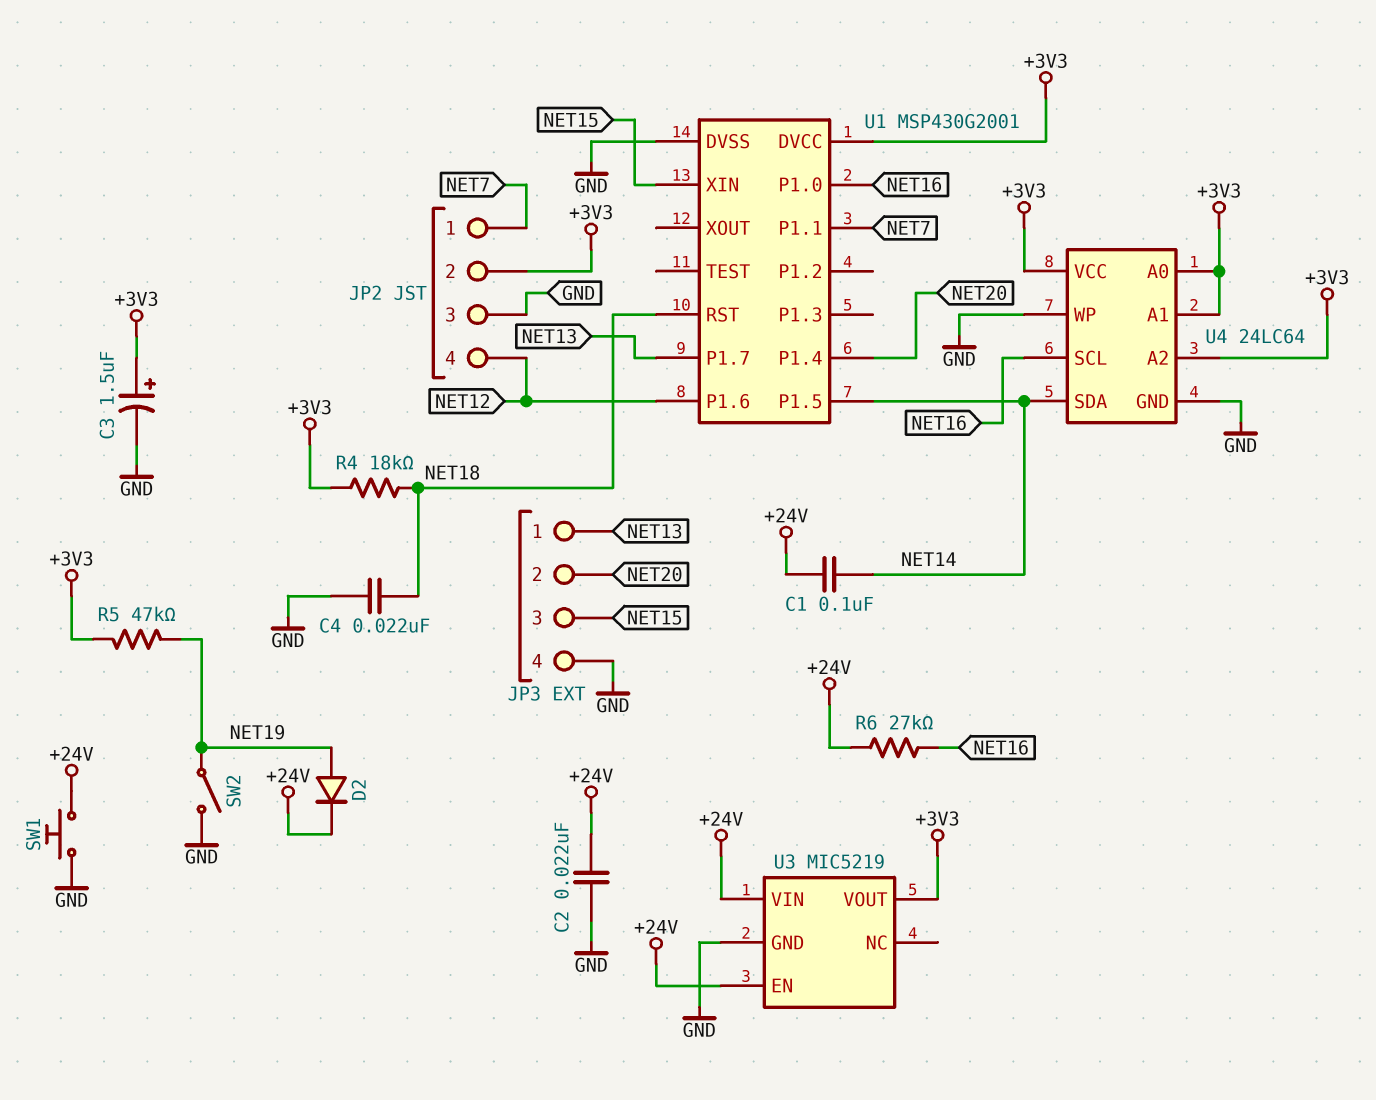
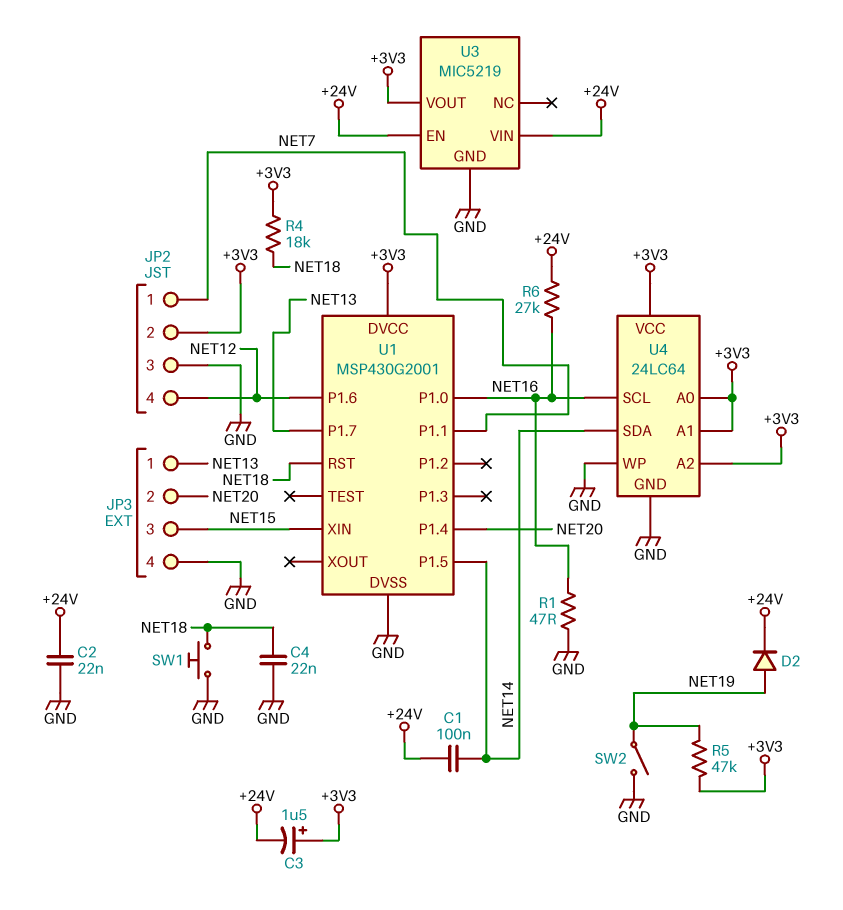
C3: 1.5uF (plus +3V3, minus GND) -> 1.5uF (plus +3V3, minus +24V)
R1: none -> 47 (GND, NET16)
SW1: button (+24V, GND) -> button (GND, NET18)

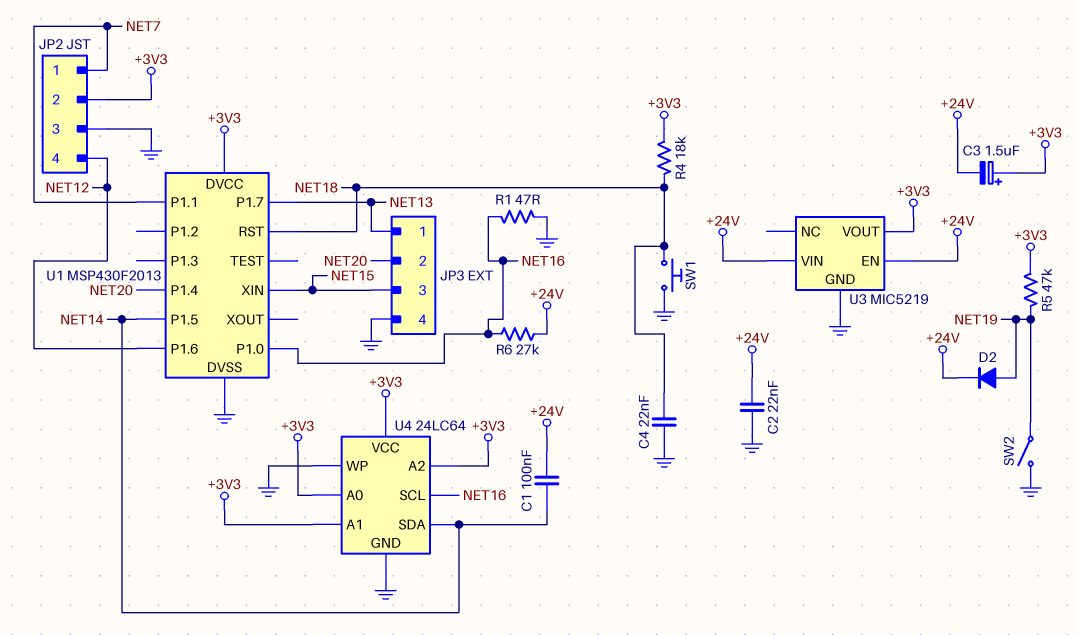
U1: MSP430G2001 -> MSP430F2013

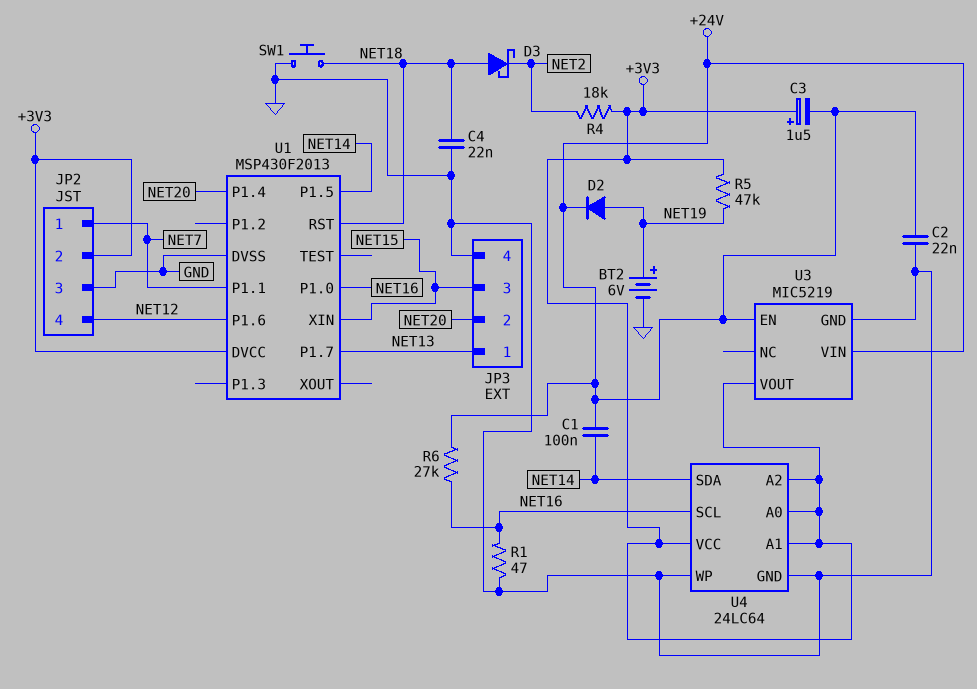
BT2: none -> 6V (plus NET19, minus GND)
D3: none -> schottky (A NET18, K NET2)
R4: 18k (+3V3, NET18) -> 18k (+3V3, NET2)
SW2: switch (GND, NET19) -> none

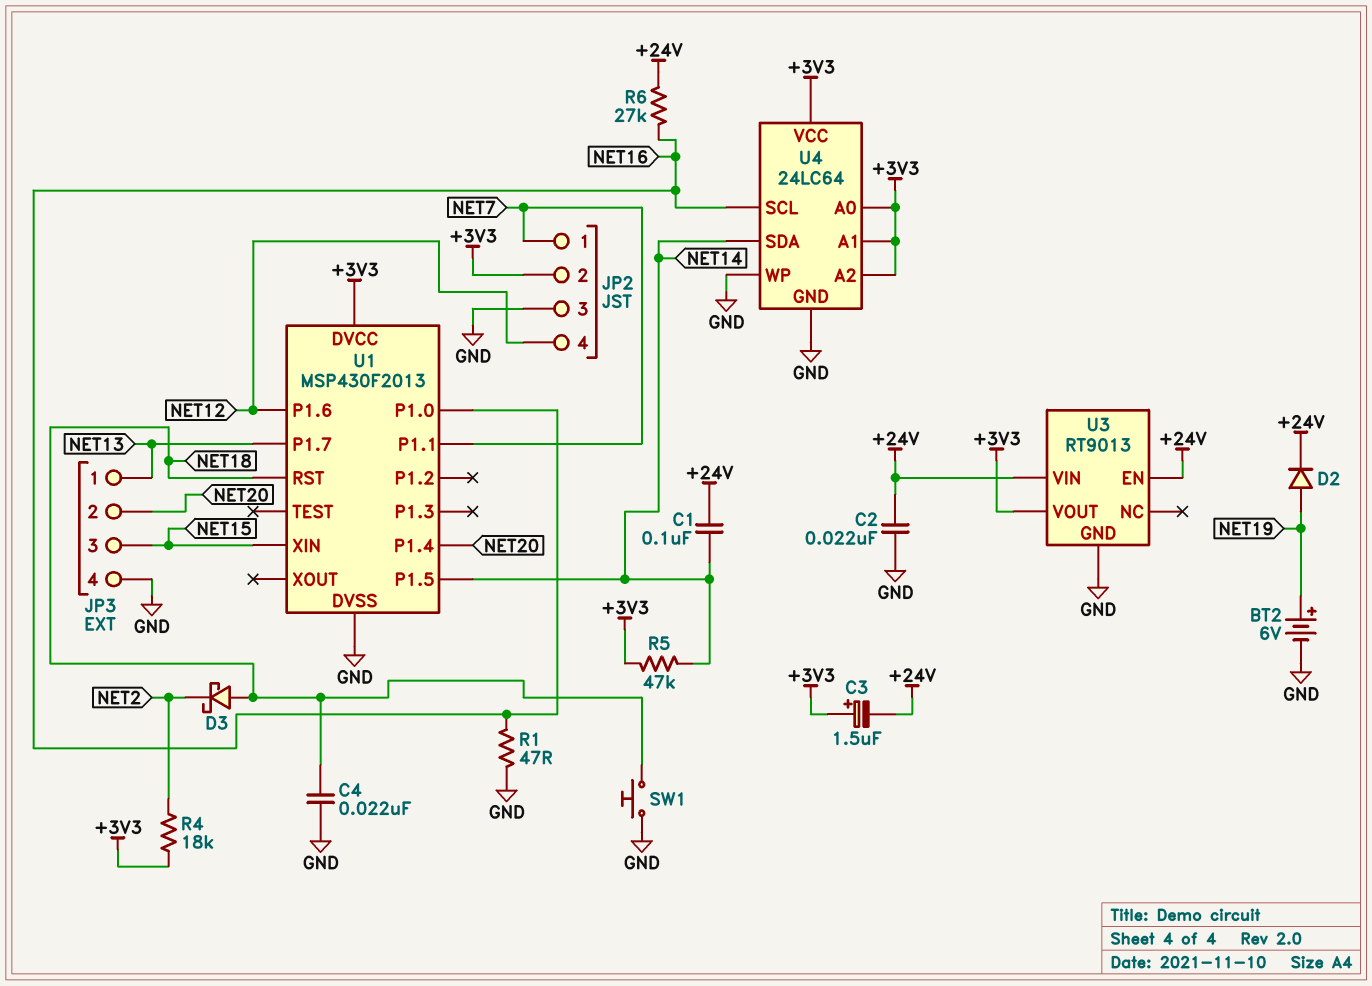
R5: 47k (+3V3, NET19) -> 47k (+3V3, NET14)
U3: MIC5219 -> RT9013

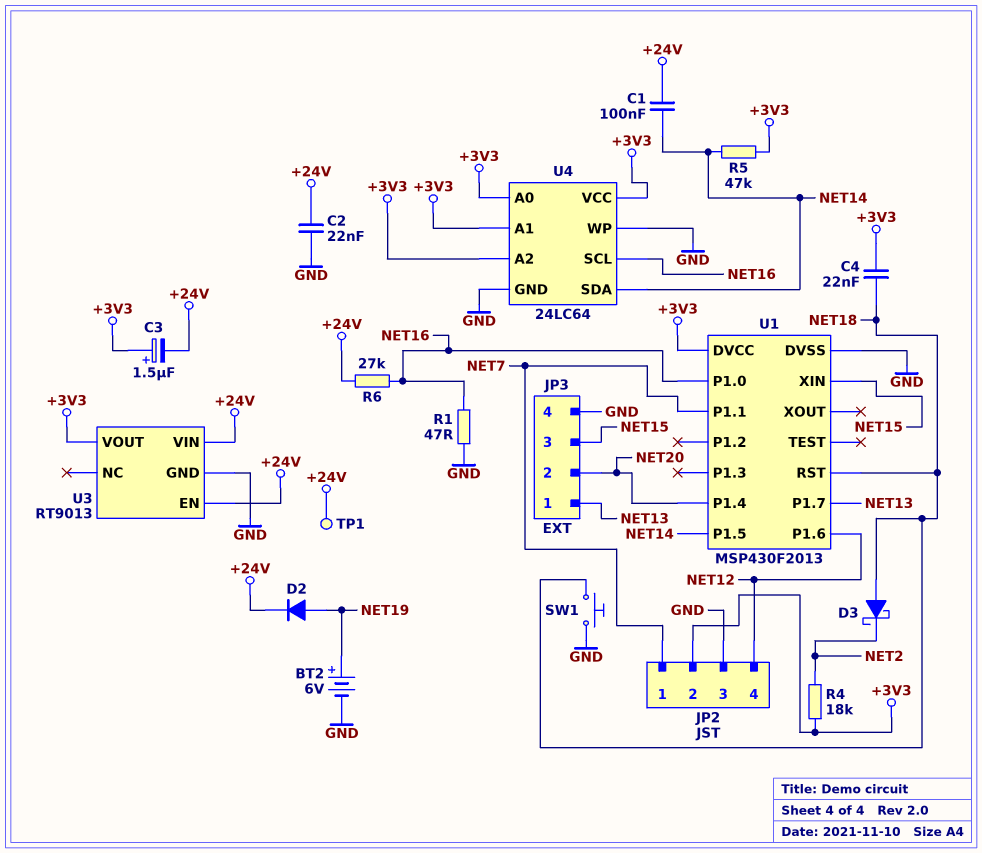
C4: 22nF (GND, NET18) -> 22nF (+3V3, NET18)
TP1: none -> test point (+24V)

